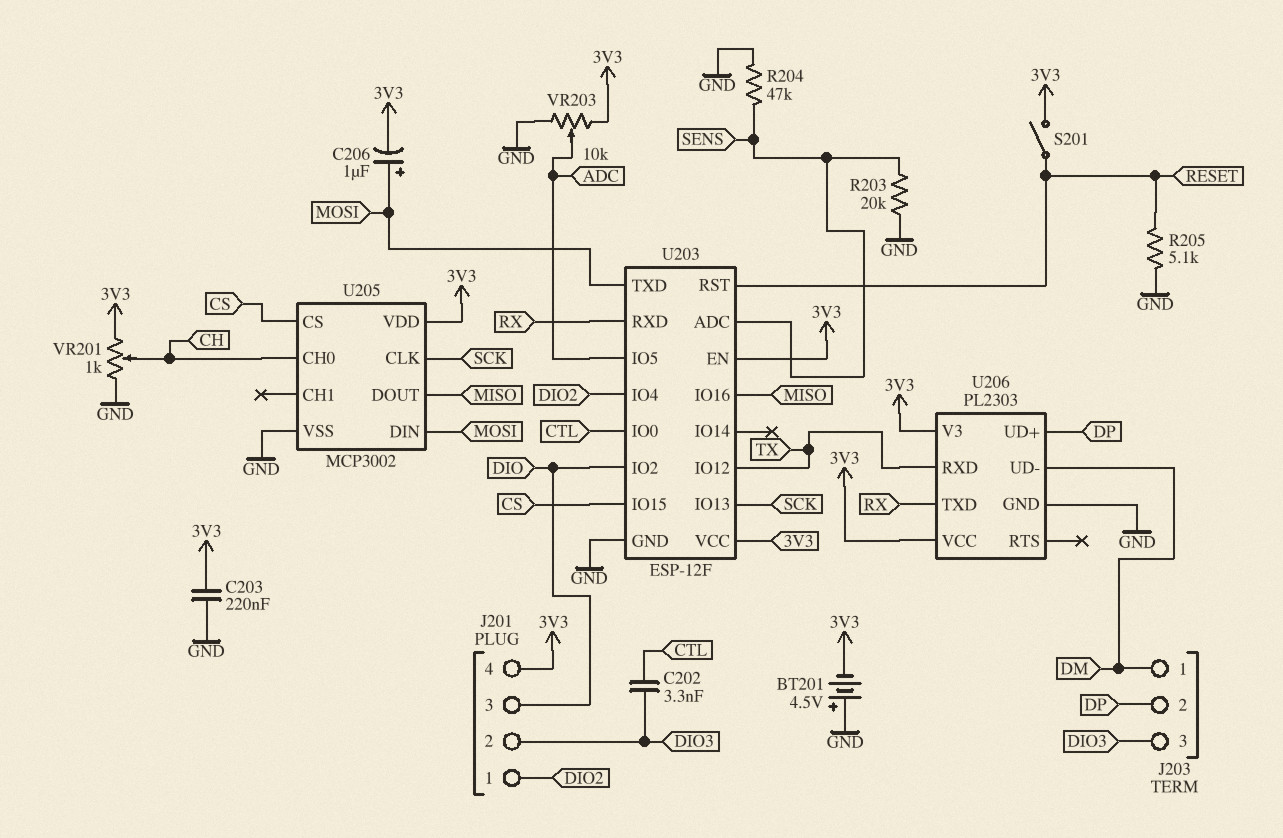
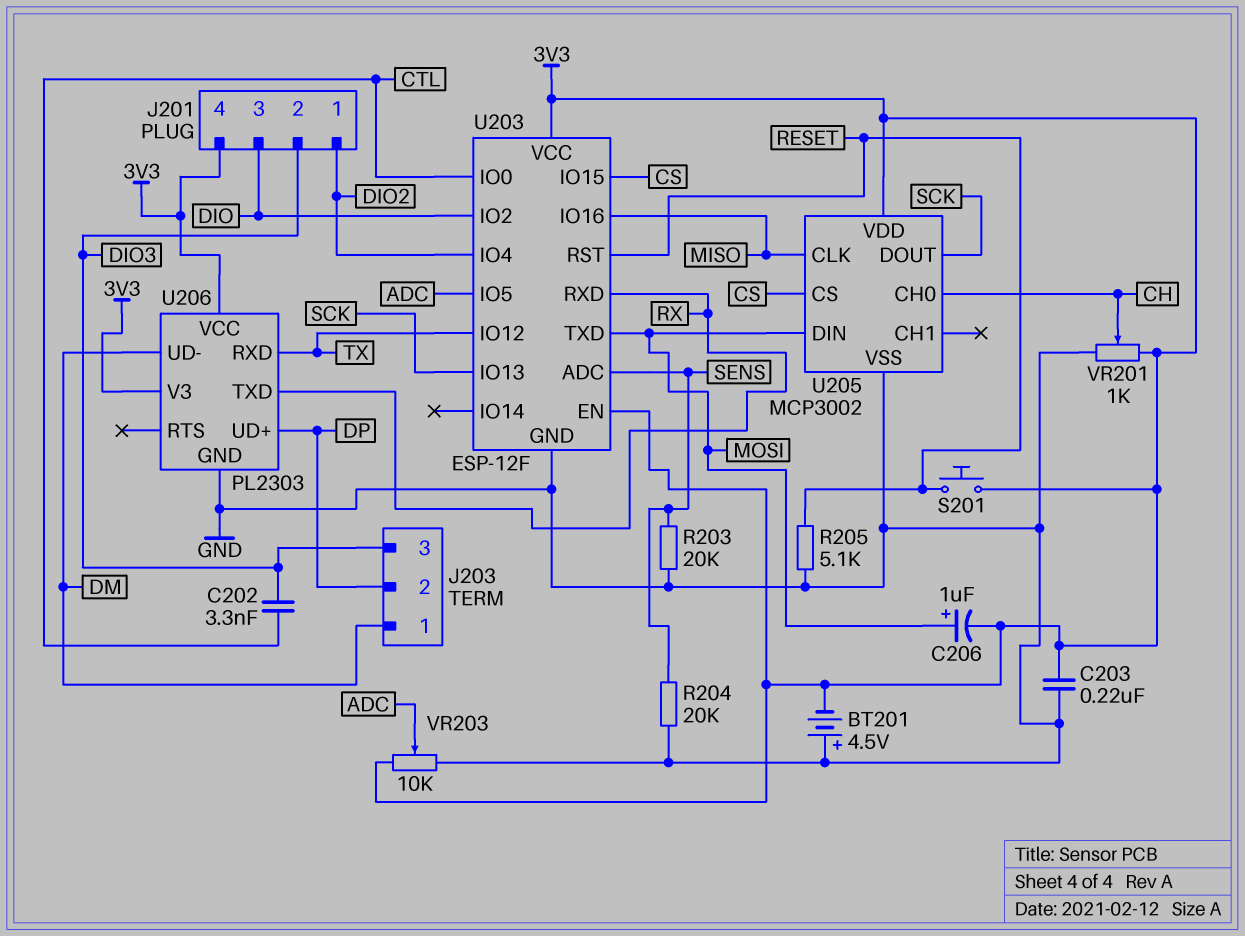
R204: 47k (GND, SENS) -> 20k (GND, SENS)
S201: switch (3V3, RESET) -> button (3V3, RESET)
U205 pin CLK: SCK -> MISO
U205 pin DOUT: MISO -> SCK

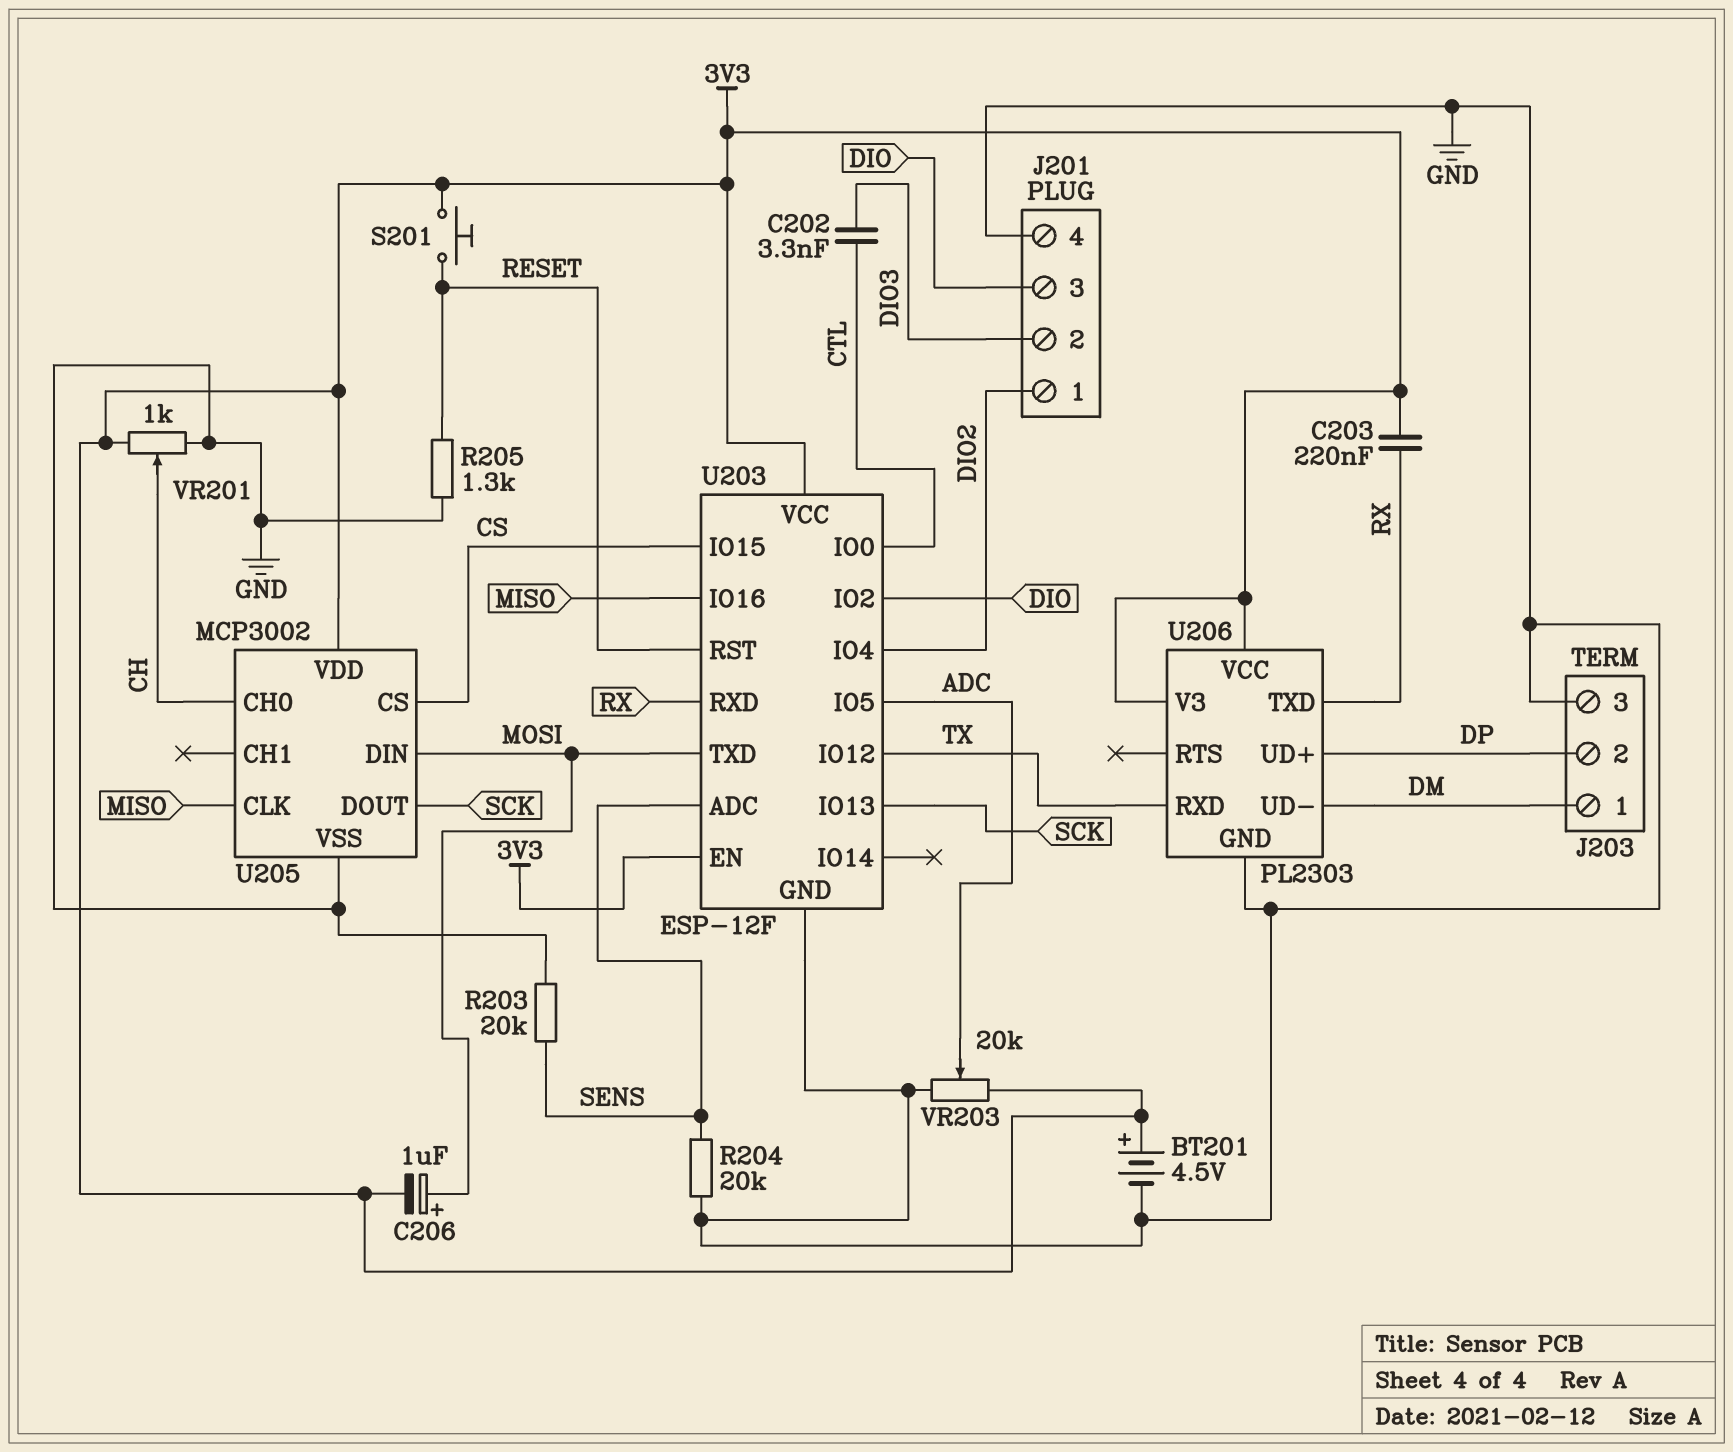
BT201: 4.5V (plus GND, minus 3V3) -> 4.5V (plus 3V3, minus GND)
C203: 220nF (3V3, GND) -> 220nF (3V3, RX)
J201 pin 4: 3V3 -> GND
J203 pin 3: DIO3 -> GND
R205: 5.1k (GND, RESET) -> 1.3k (GND, RESET)
VR203: 10k (3V3, GND, wiper ADC) -> 20k (3V3, GND, wiper ADC)

